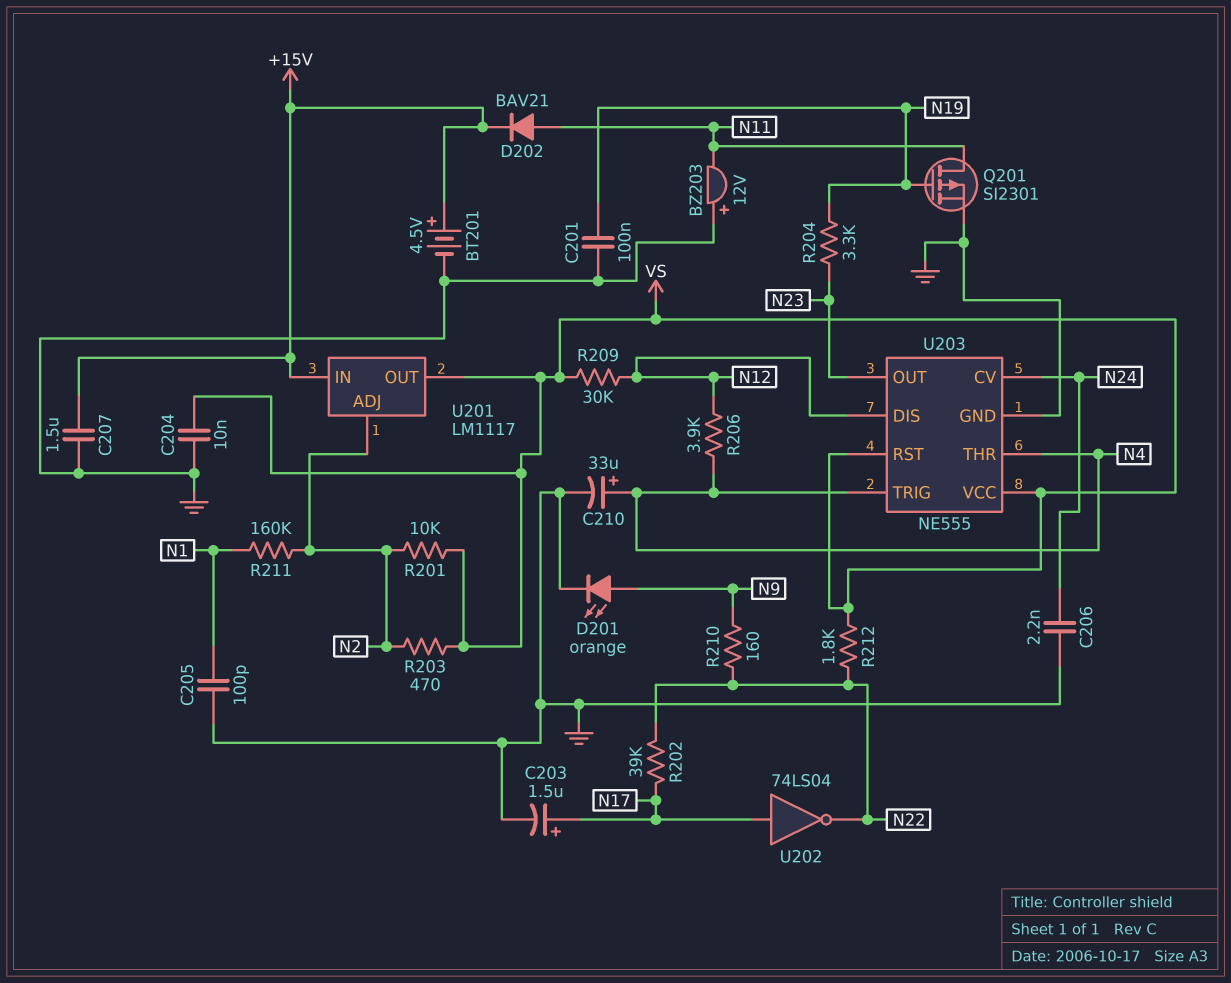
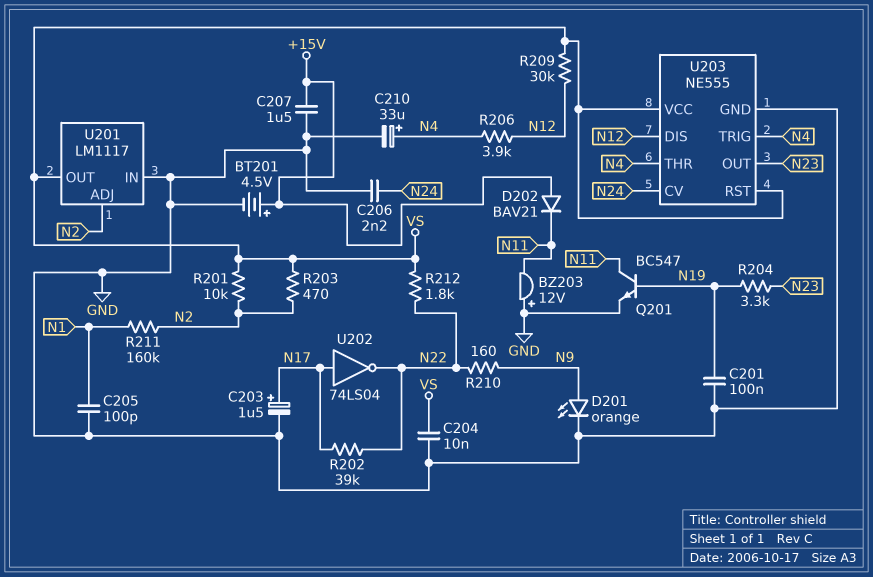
D202: diode BAV21 (A N11, K +15V) -> diode BAV21 (A +15V, K N11)
Q201: PMOS SI2301 (G N19, D N11, S GND) -> NPN BC547 (B N19, C N11, E GND)
U201 pin IN: +15V -> GND

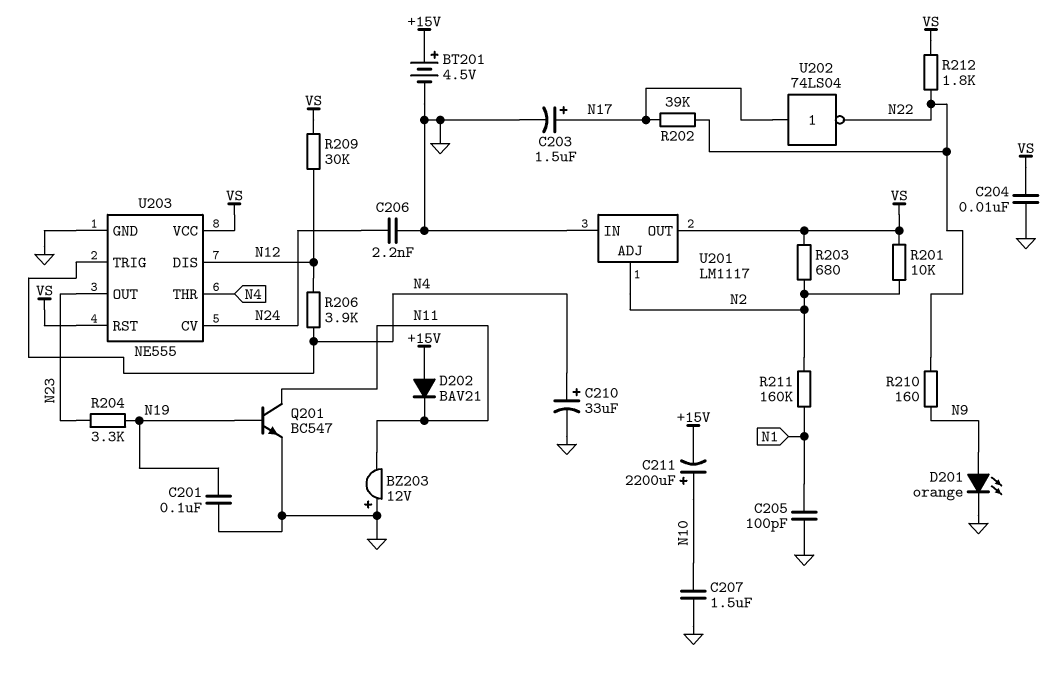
C207: 1.5uF (+15V, GND) -> 1.5uF (GND, N10)
C211: none -> 2200uF (plus N10, minus +15V)
R203: 470 (N2, VS) -> 680 (N2, VS)

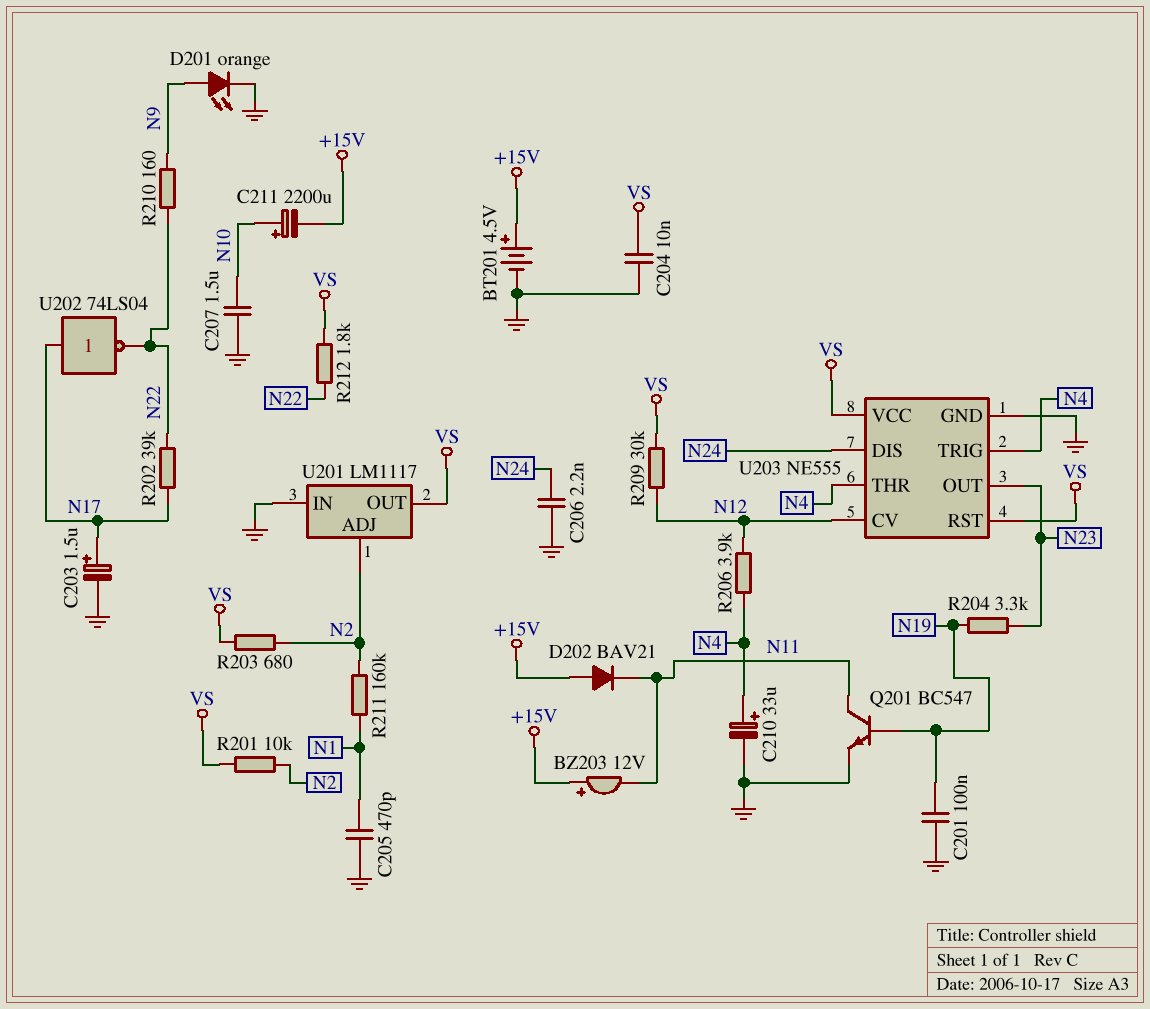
BZ203: buzzer 12V (plus GND, minus N11) -> buzzer 12V (plus +15V, minus N11)
C205: 100pF (GND, N1) -> 470pF (GND, N1)
U203 pin CV: N24 -> N12
U203 pin DIS: N12 -> N24

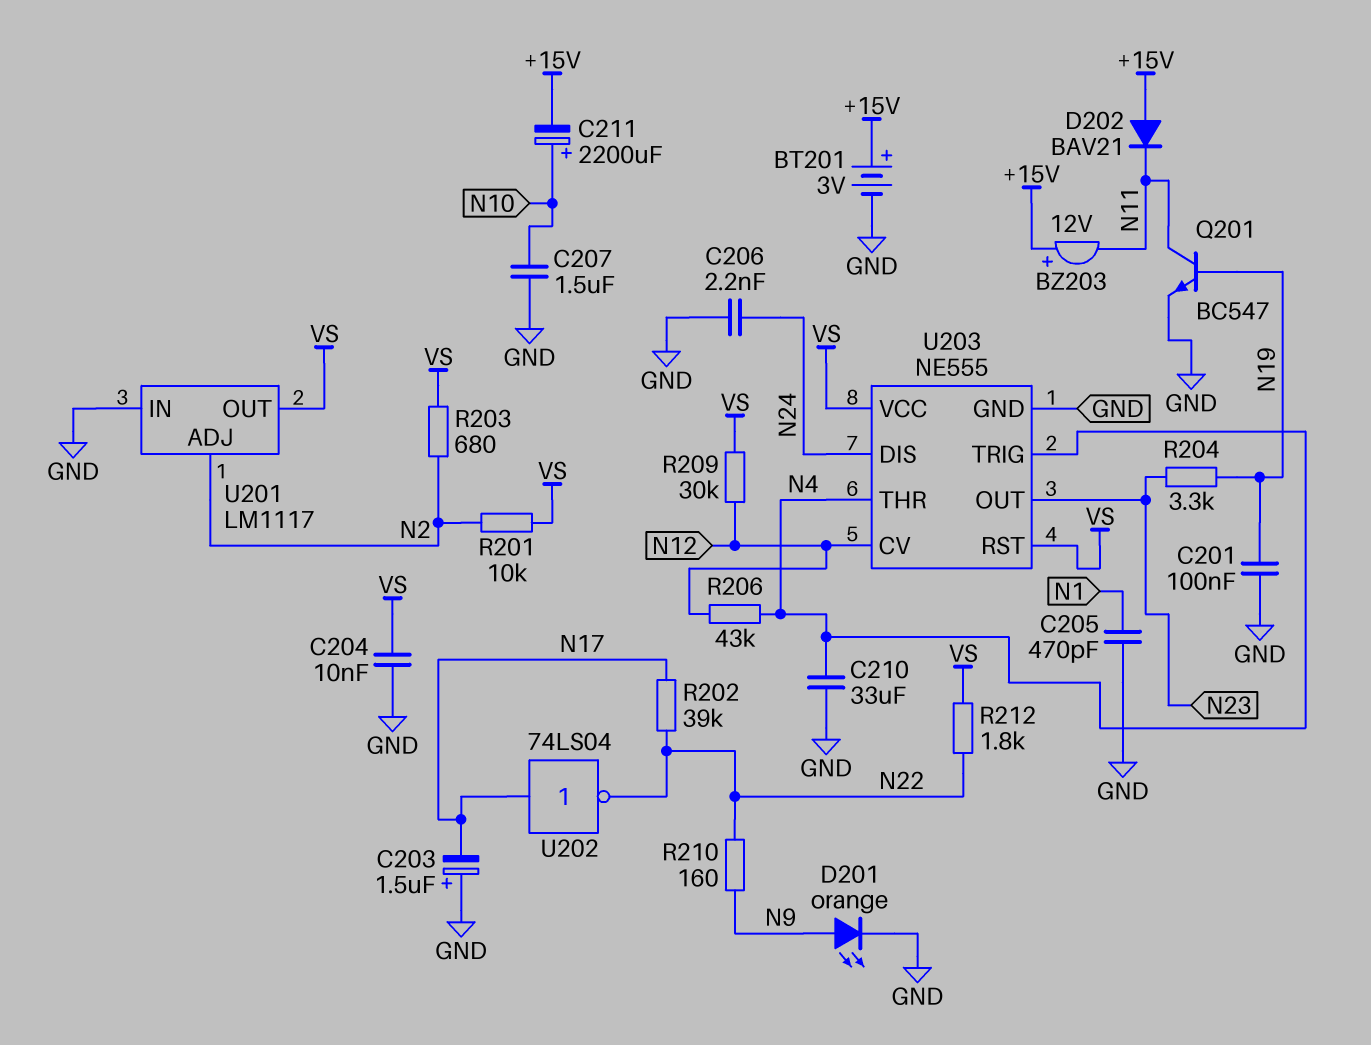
BT201: 4.5V (plus +15V, minus GND) -> 3V (plus +15V, minus GND)
C203: 1.5uF (plus N17, minus GND) -> 1.5uF (plus GND, minus N17)
C210: 33uF (plus N4, minus GND) -> 33uF (GND, N4)
R206: 3.9k (N4, N12) -> 43k (N4, N12)
R211: 160k (N1, N2) -> none

